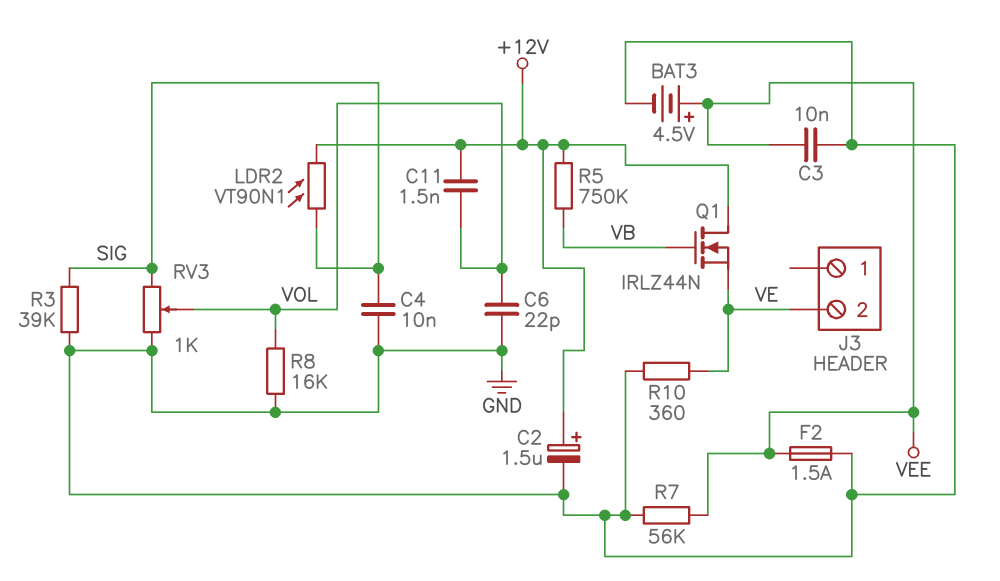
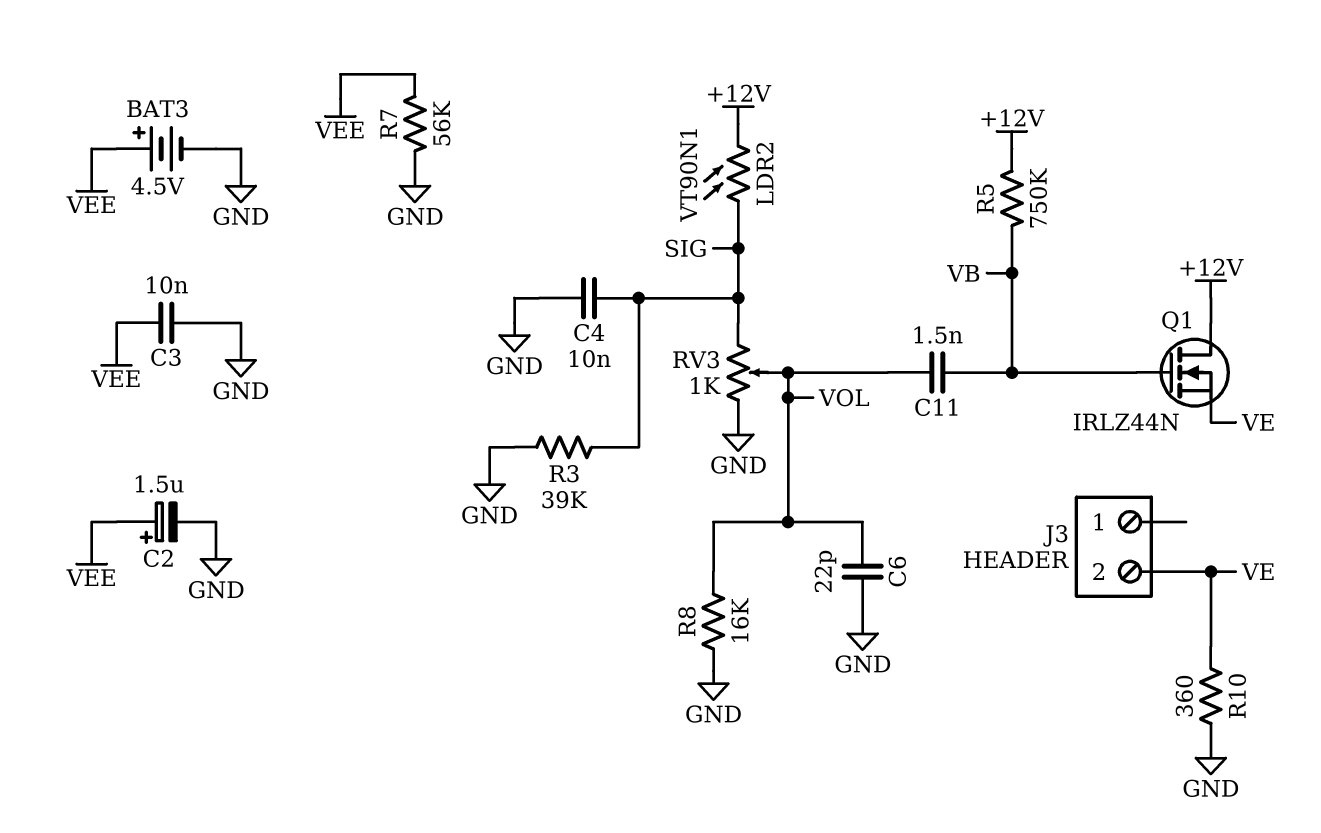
C2: 1.5uF (plus +12V, minus GND) -> 1.5uF (plus VEE, minus GND)
C11: 1.5nF (+12V, VOL) -> 1.5nF (VB, VOL)
F2: 1.5A (GND, VEE) -> none

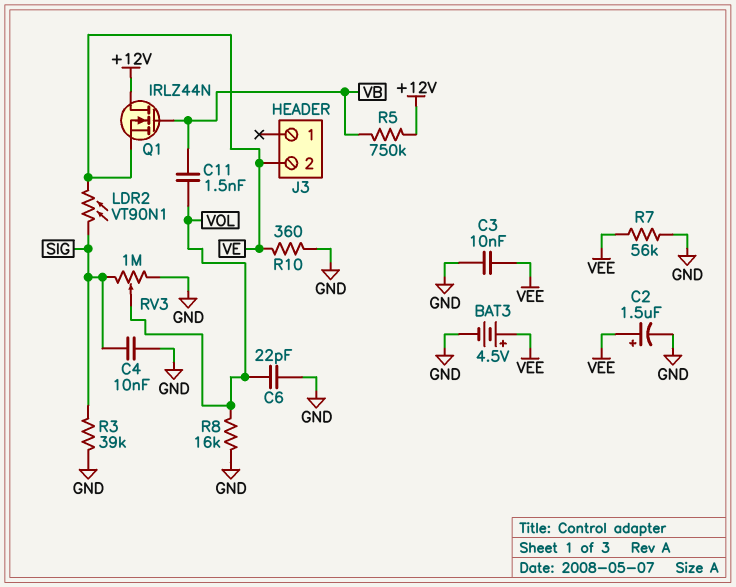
LDR2: VT90N1 (+12V, SIG) -> VT90N1 (SIG, VE)
RV3: 1k (GND, SIG, wiper VOL) -> 1M (GND, SIG, wiper VOL)

